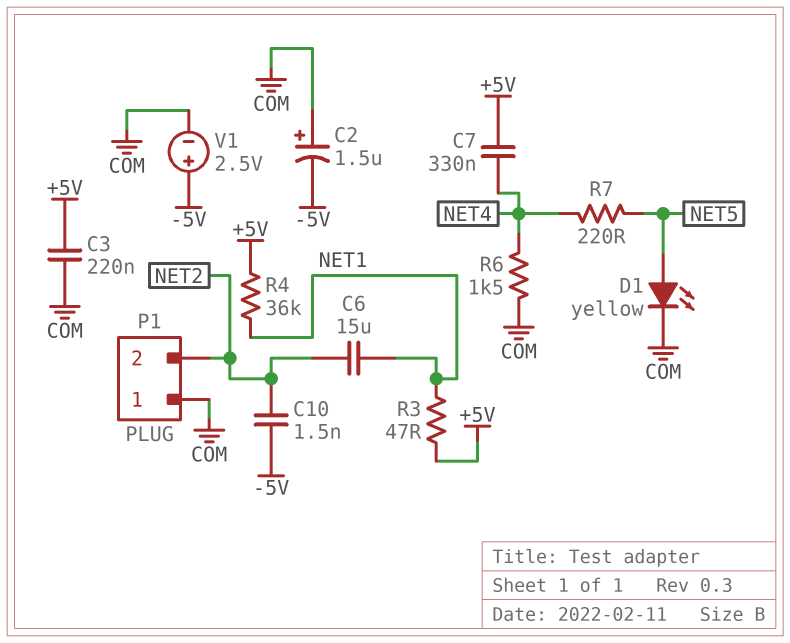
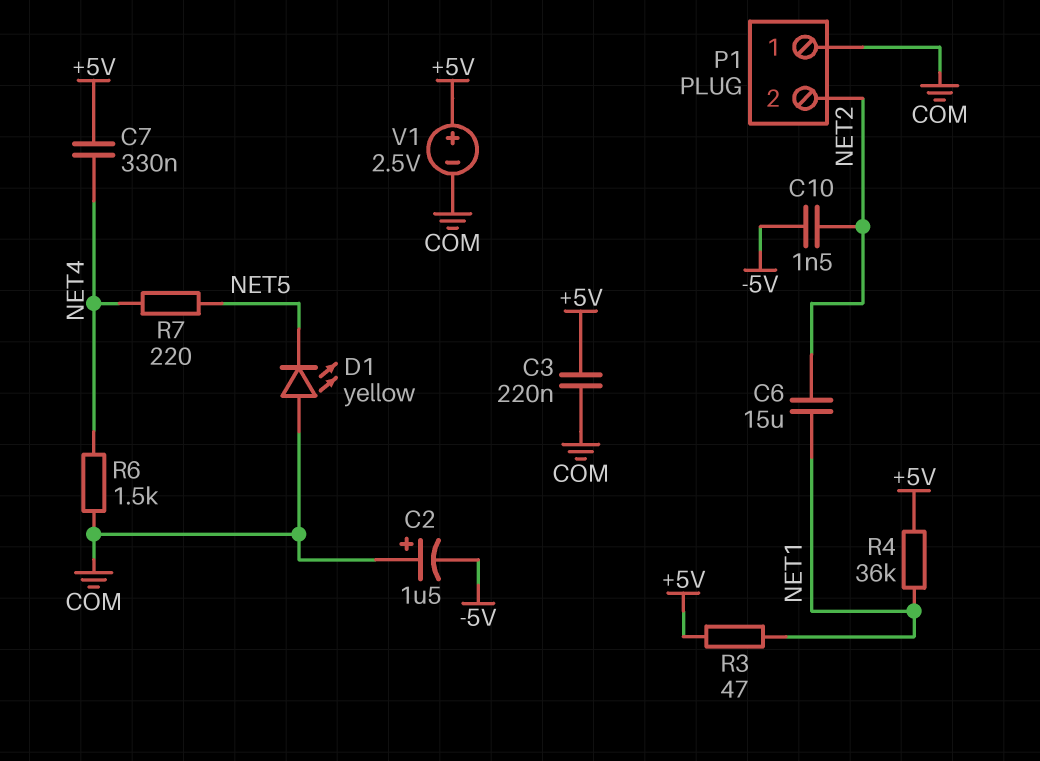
D1: LED yellow (A NET5, K COM) -> LED yellow (A COM, K NET5)
V1: 2.5V (plus -5V, minus COM) -> 2.5V (plus +5V, minus COM)

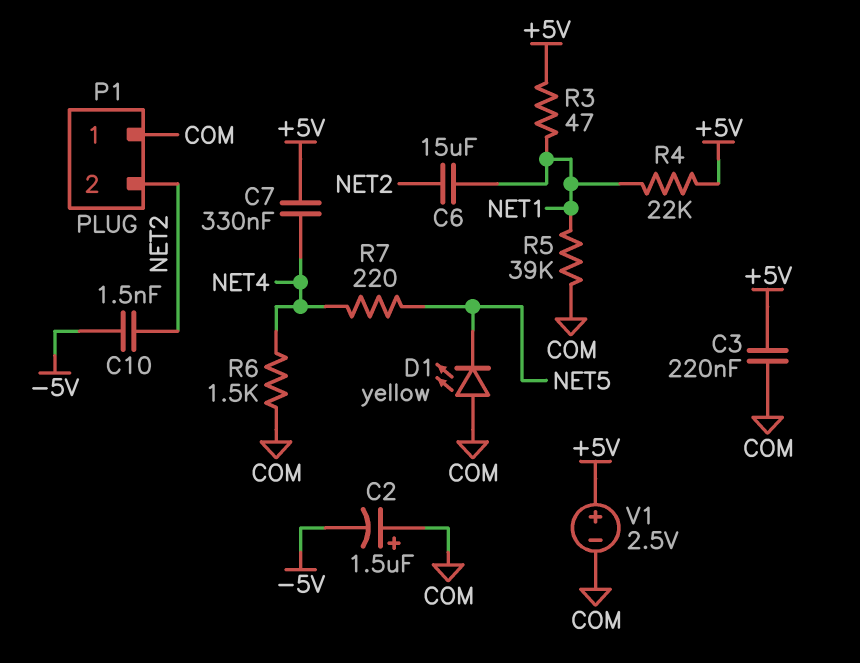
R4: 36k (+5V, NET1) -> 22k (+5V, NET1)
R5: none -> 39k (COM, NET1)

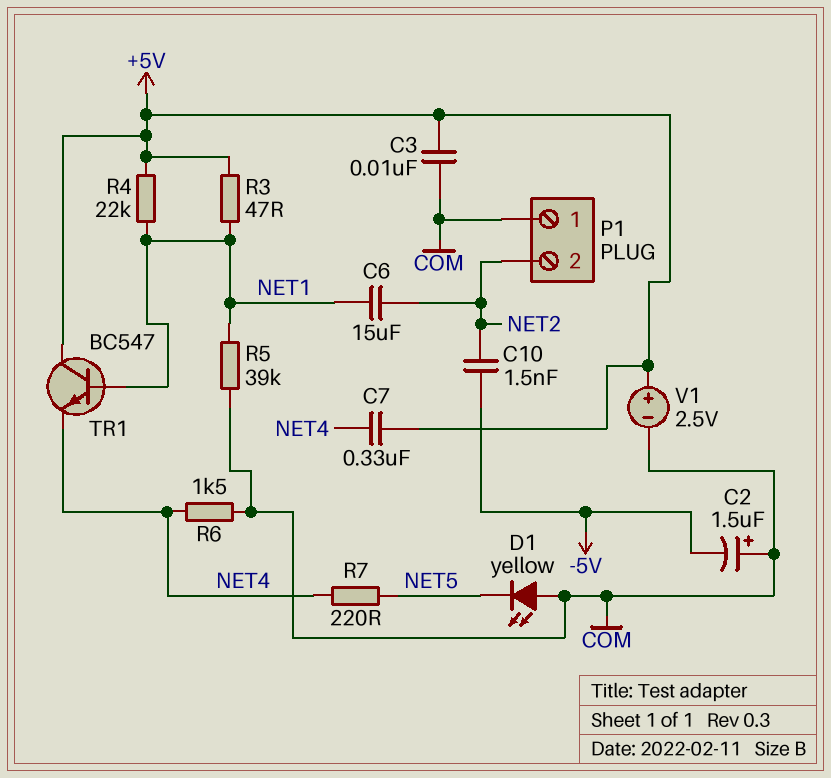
C3: 220nF (+5V, COM) -> 10nF (+5V, COM)
TR1: none -> NPN BC547 (B NET1, C +5V, E NET4)

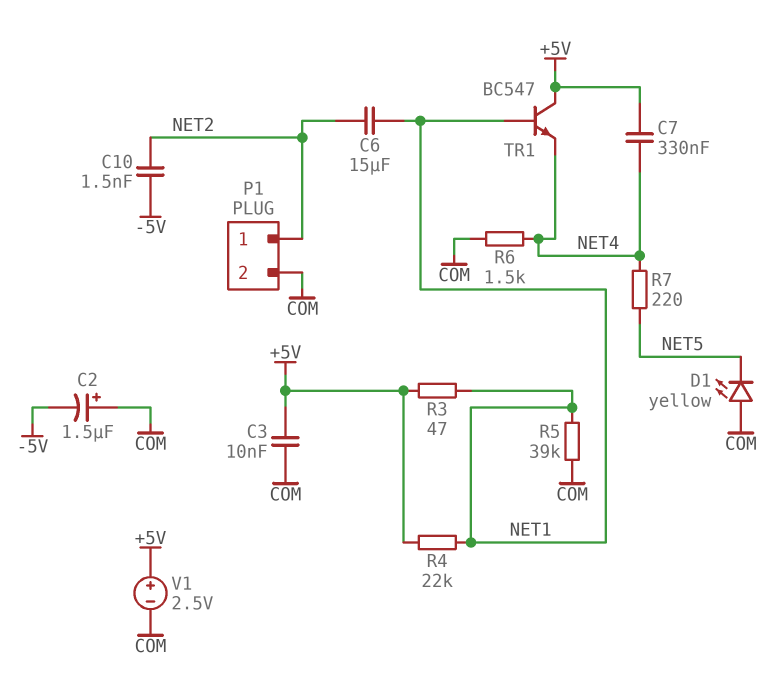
P1 pin 1: COM -> NET2
P1 pin 2: NET2 -> COM

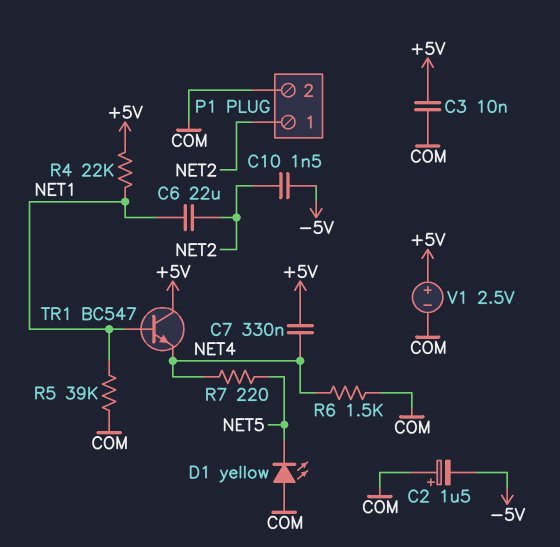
C6: 15uF (NET1, NET2) -> 22uF (NET1, NET2)
R3: 47 (+5V, NET1) -> none

